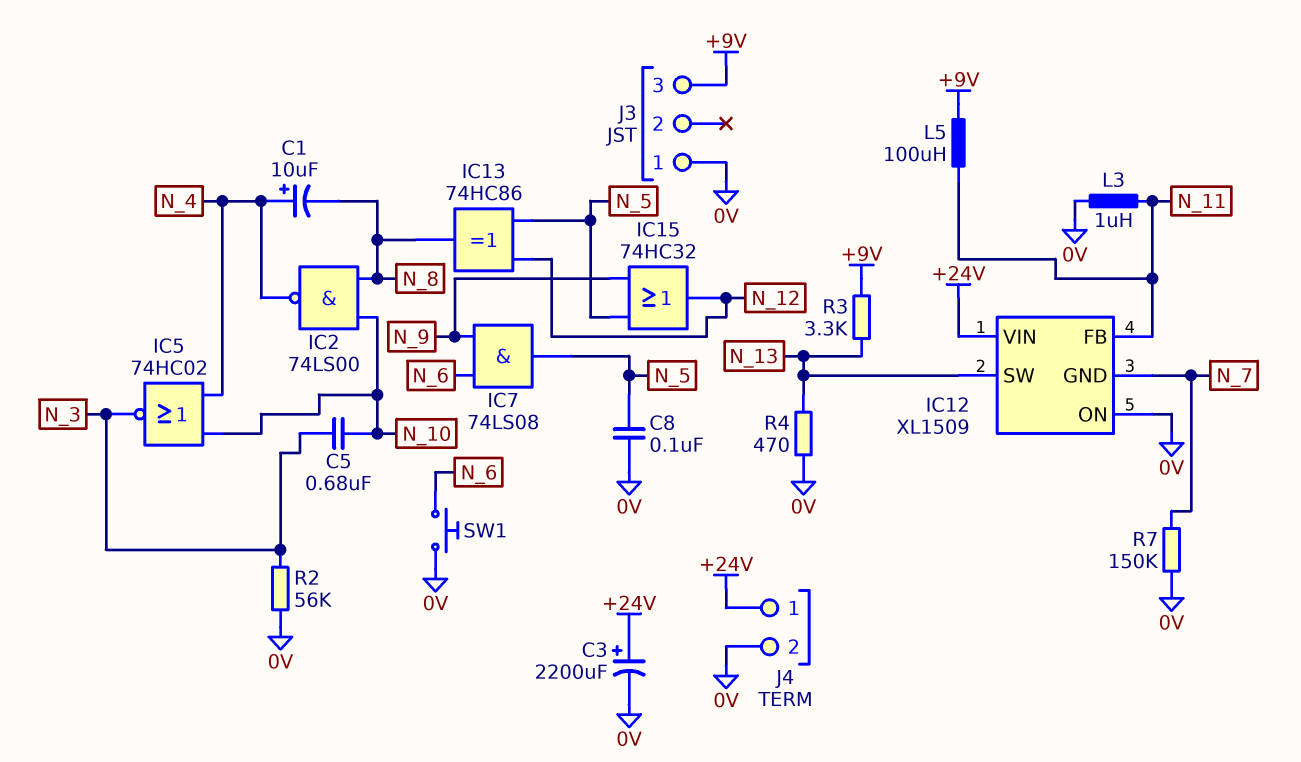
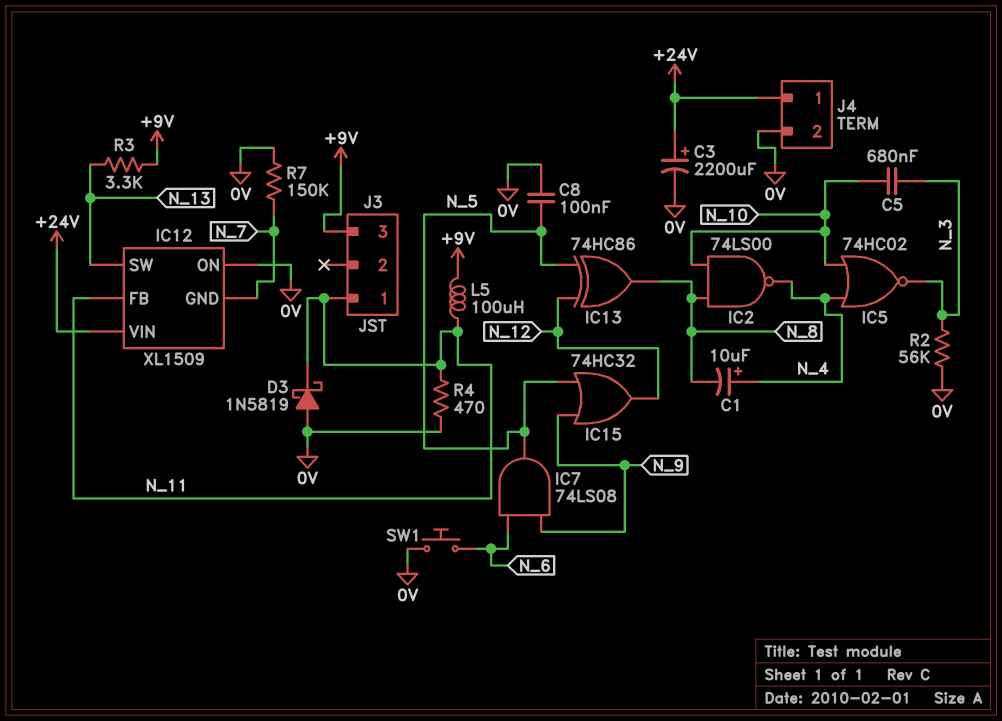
D3: none -> schottky 1N5819 (A 0V, K N_11)
J3 pin 1: 0V -> N_11
L3: 1uH (0V, N_11) -> none
R4: 470 (0V, N_13) -> 470 (0V, N_11)

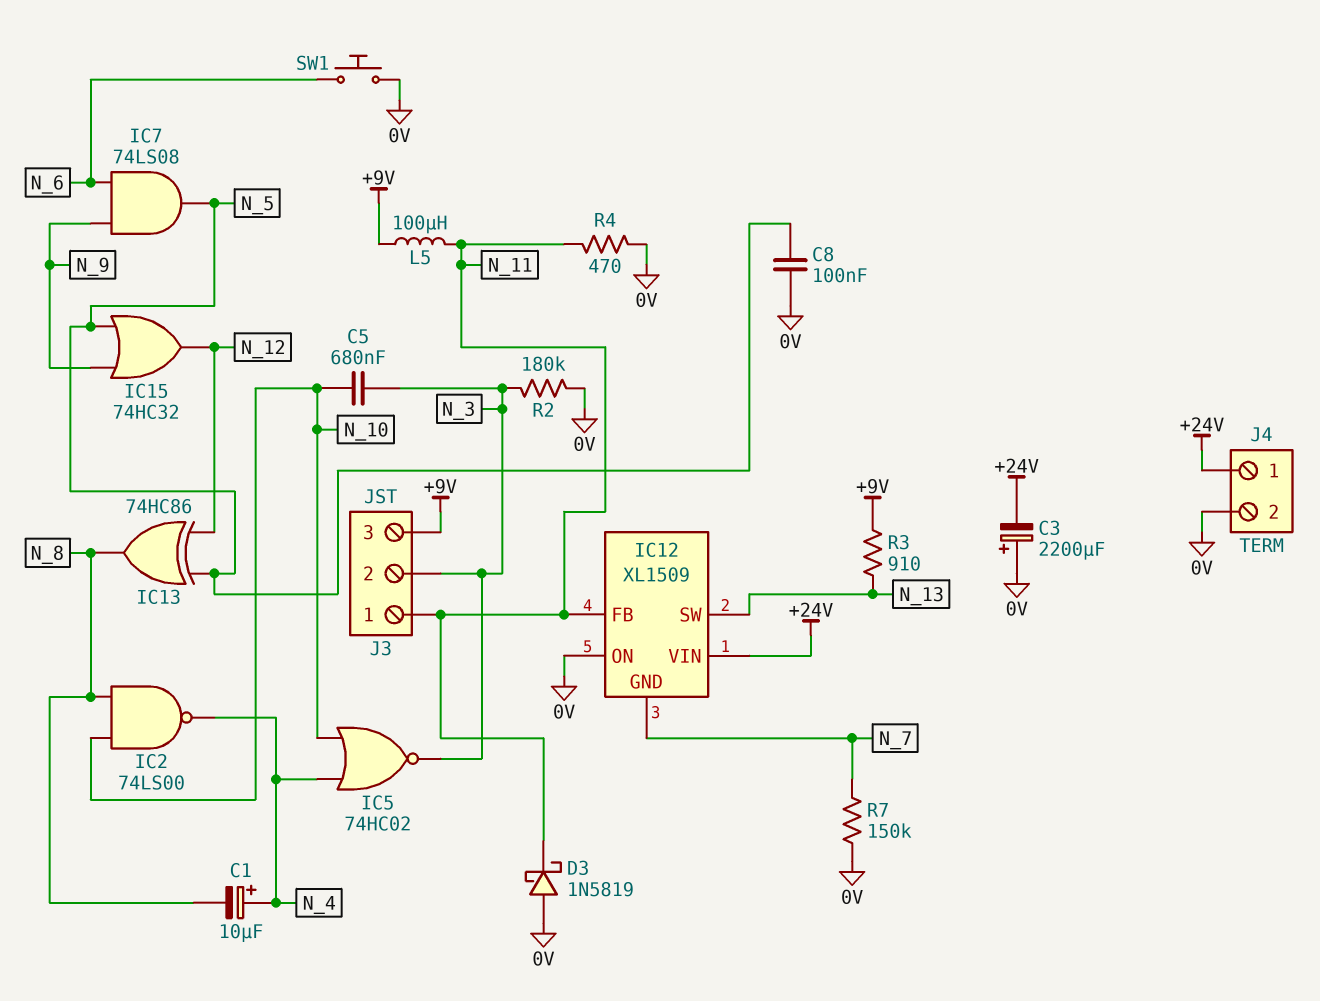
C3: 2200uF (plus +24V, minus 0V) -> 2200uF (plus 0V, minus +24V)
J3 pin 2: none -> N_3
R2: 56k (0V, N_3) -> 180k (0V, N_3)
R3: 3.3k (+9V, N_13) -> 910 (+9V, N_13)

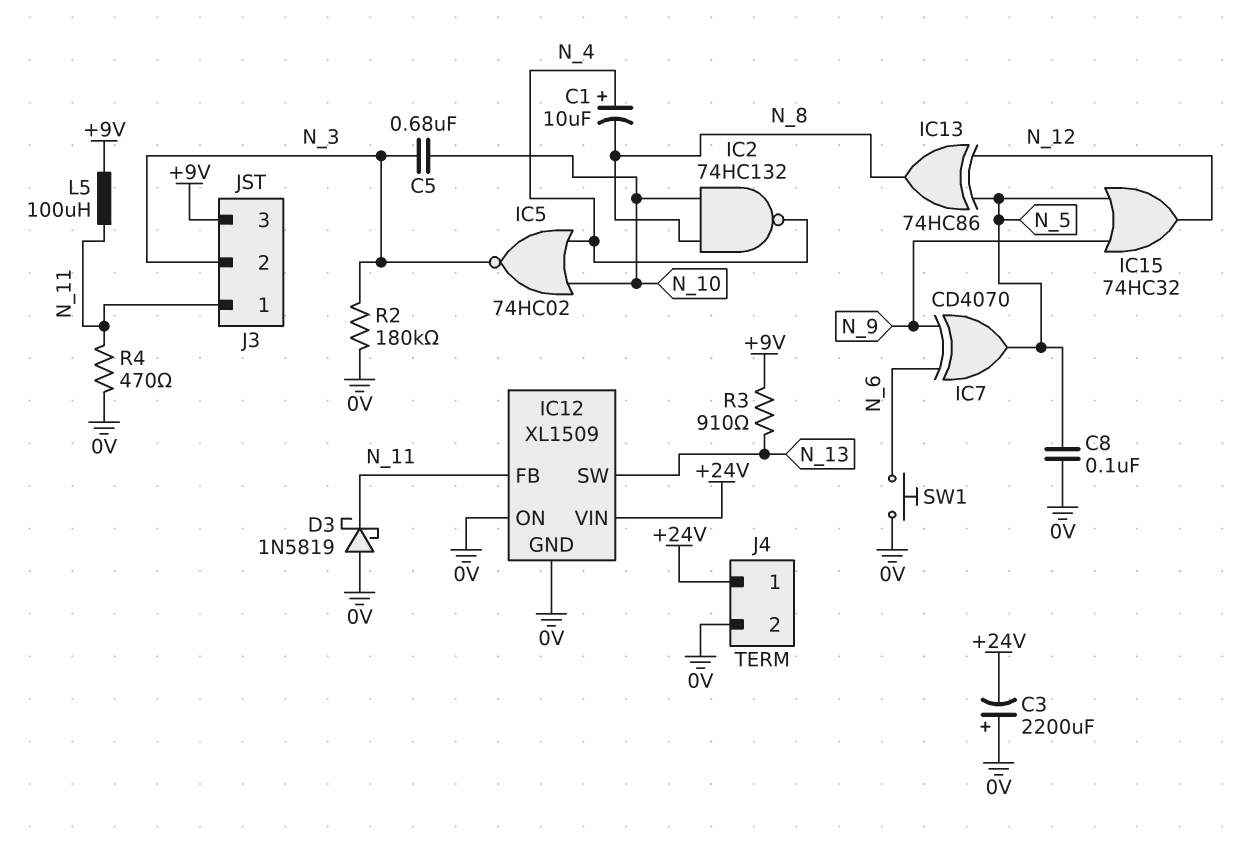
IC2: NAND 74LS00 (in N_8, in N_10, out N_4) -> NAND 74HC132 (in N_8, in N_10, out N_4)
IC7: AND 74LS08 (in N_6, in N_9, out N_5) -> XOR CD4070 (in N_6, in N_9, out N_5)
IC12 pin GND: N_7 -> 0V
R7: 150k (0V, N_7) -> none

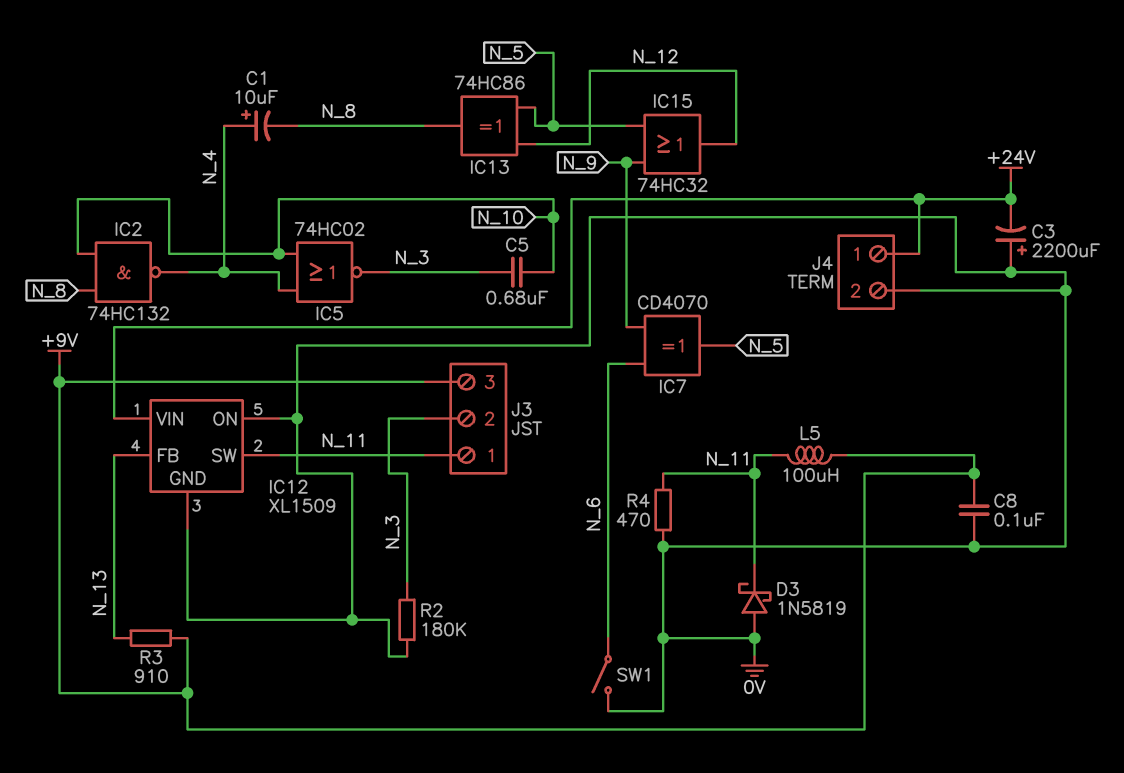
C8: 100nF (0V, N_5) -> 100nF (+9V, 0V)
IC12 pin FB: N_11 -> N_13
IC12 pin SW: N_13 -> N_11
SW1: button (0V, N_6) -> switch (0V, N_6)

